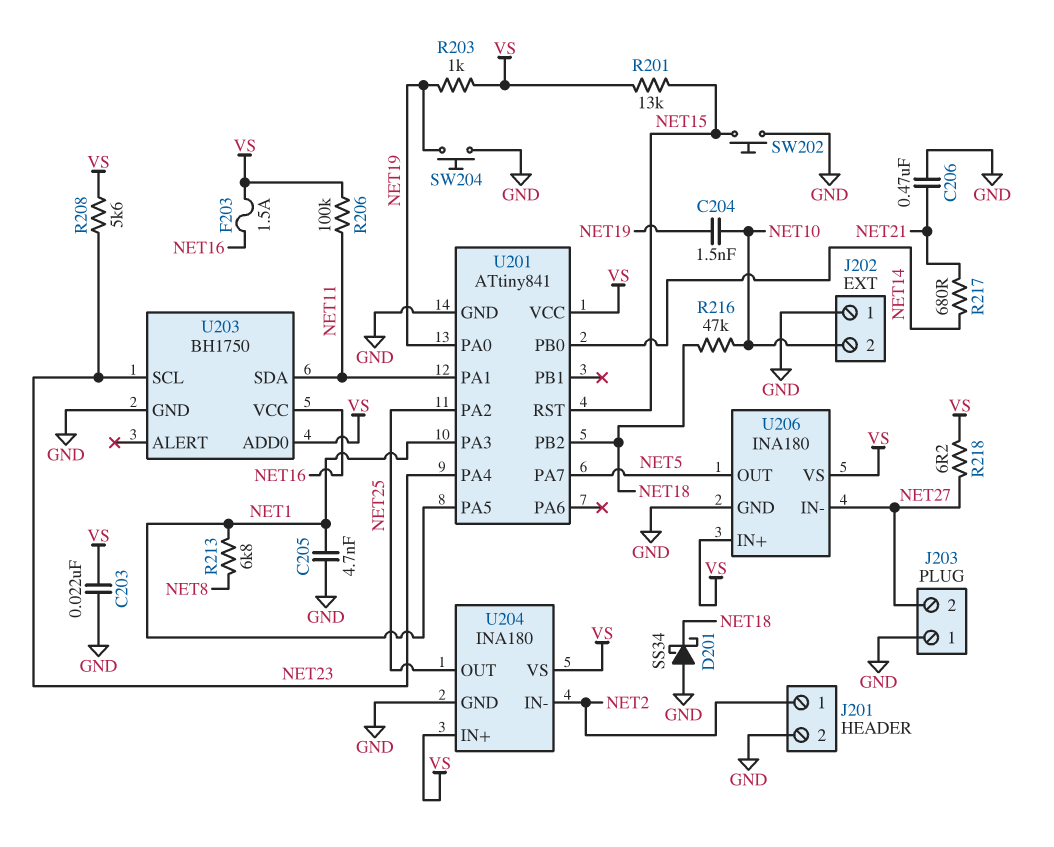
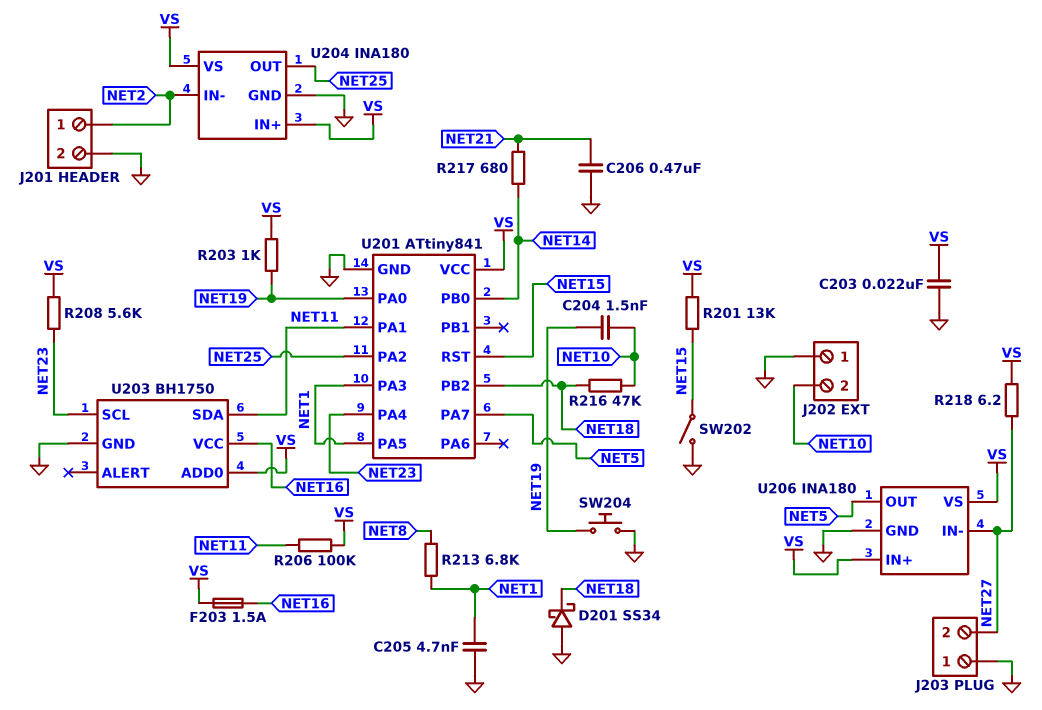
SW202: button (GND, NET15) -> switch (GND, NET15)

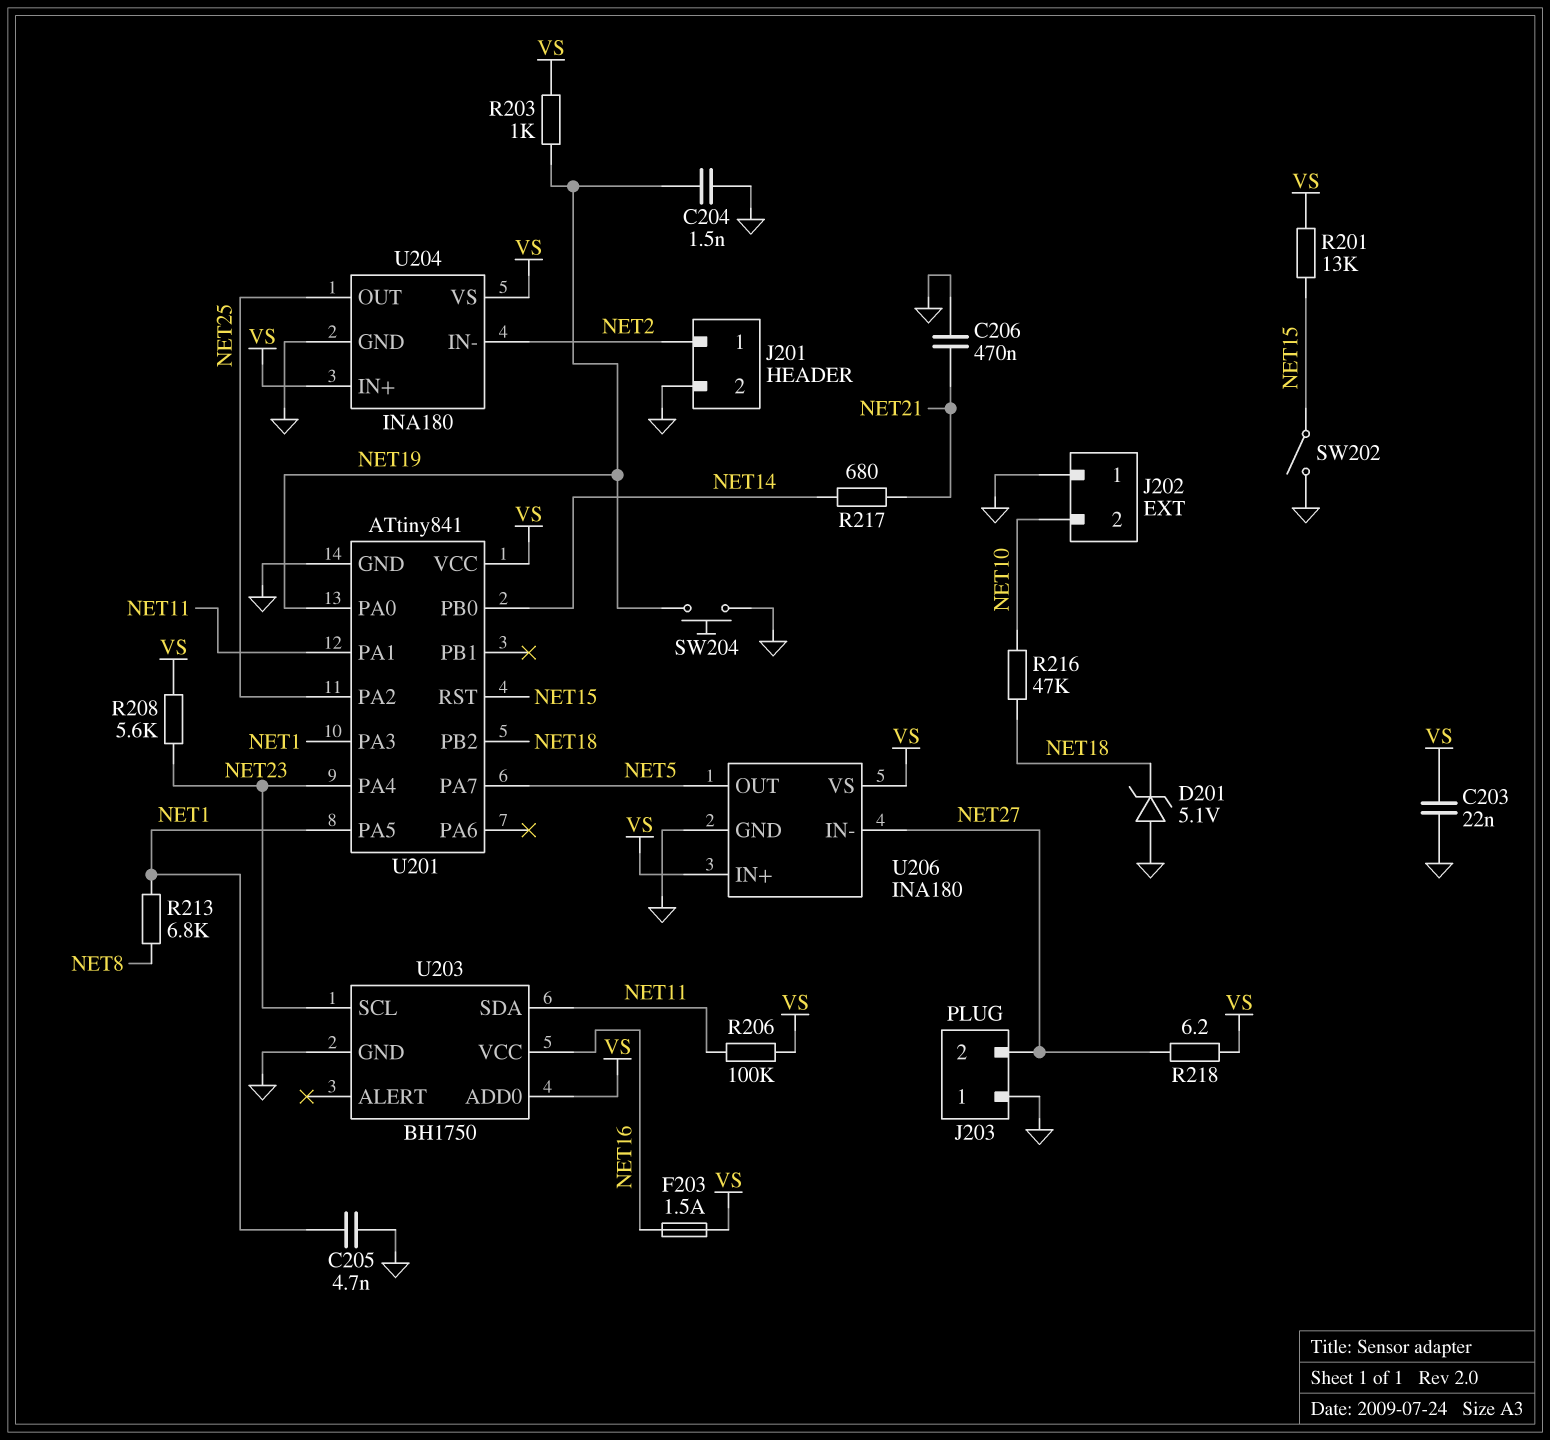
C204: 1.5nF (NET10, NET19) -> 1.5nF (GND, NET19)
D201: schottky SS34 (A GND, K NET18) -> zener 5.1V (A GND, K NET18)

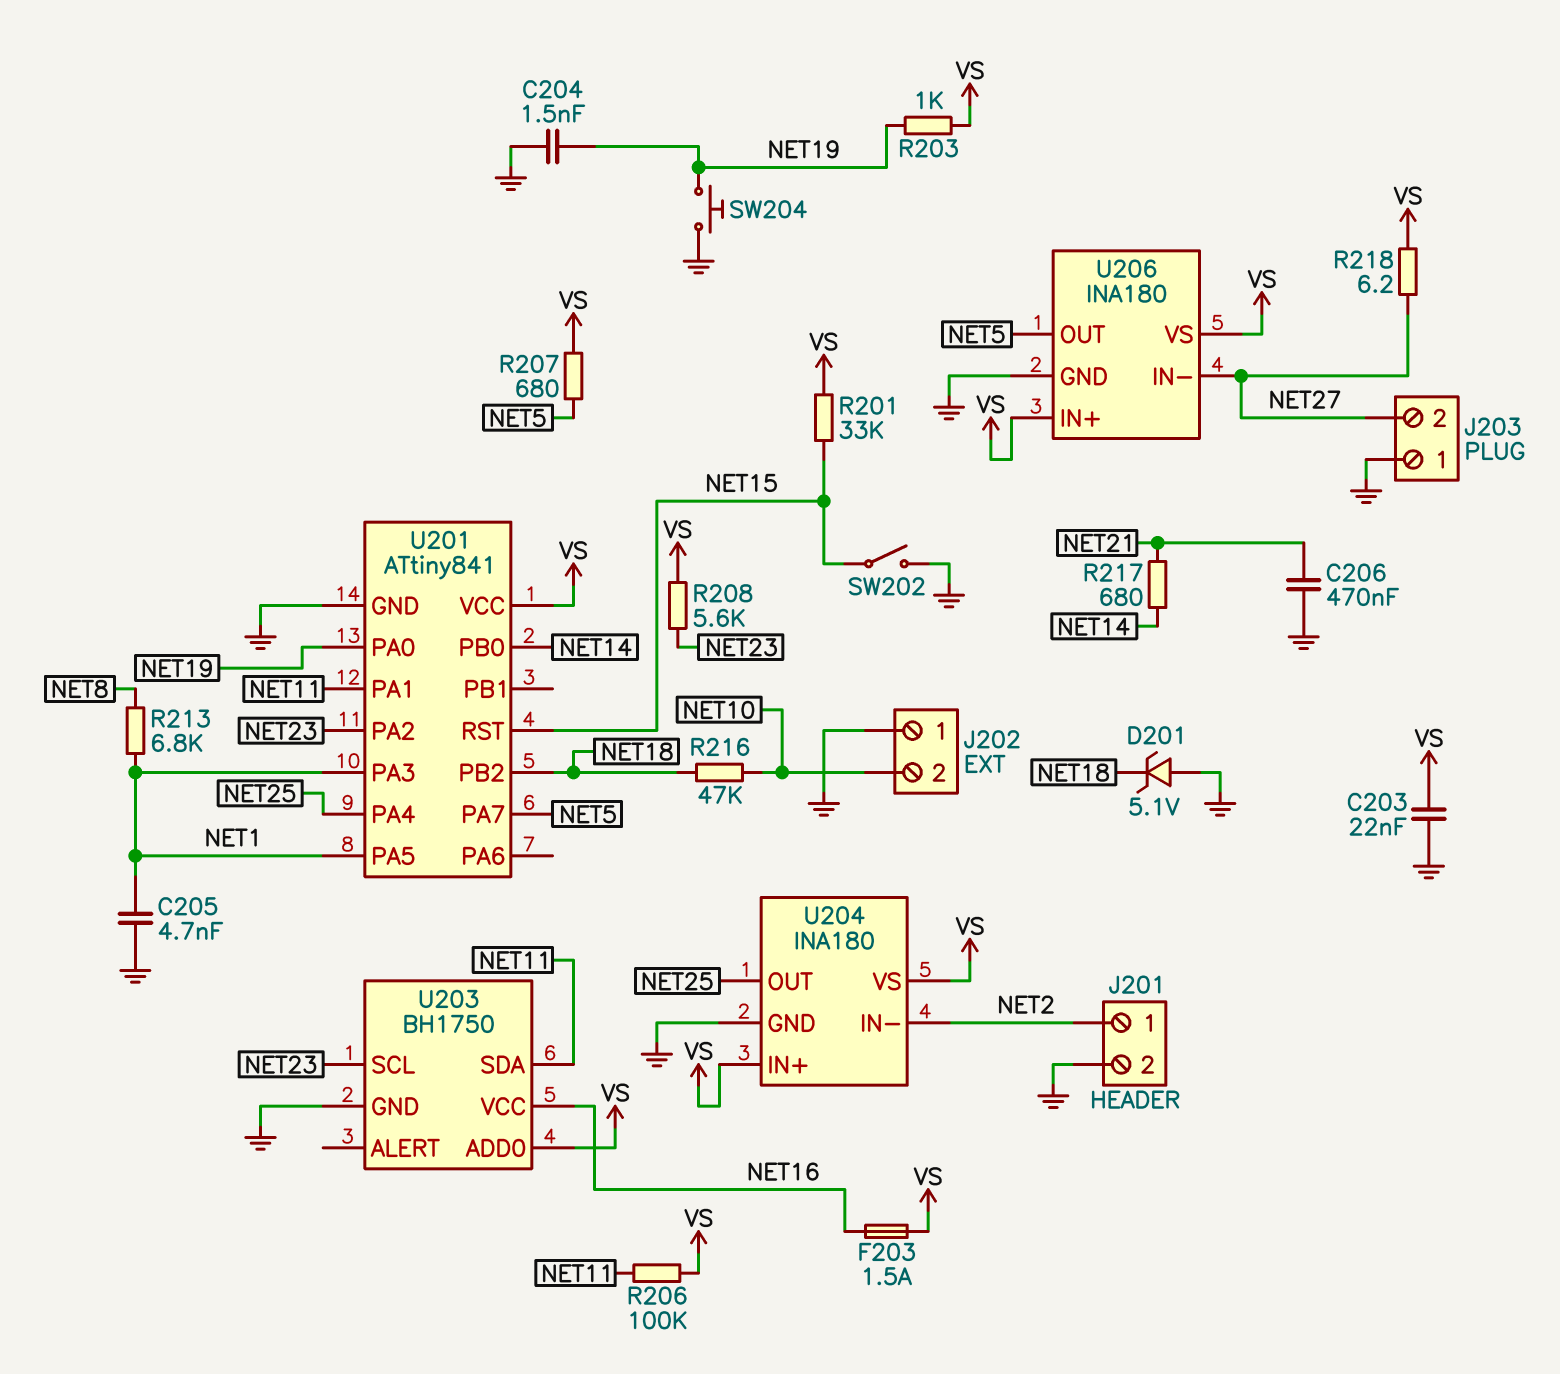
R201: 13k (NET15, VS) -> 33k (NET15, VS)
R207: none -> 680 (NET5, VS)
U201 pin PA2: NET25 -> NET23
U201 pin PA4: NET23 -> NET25

